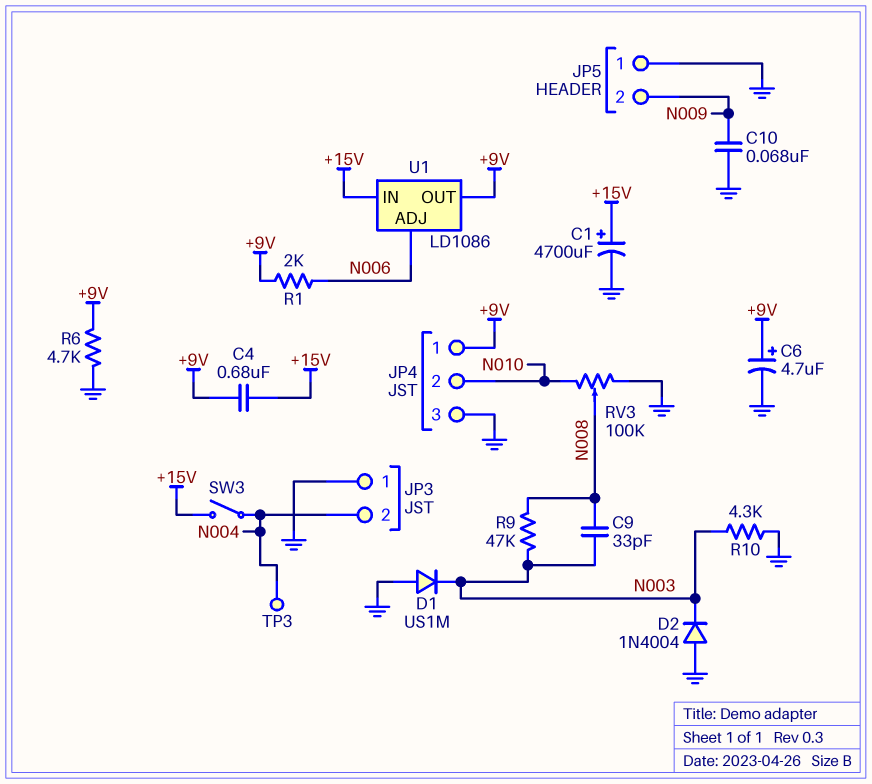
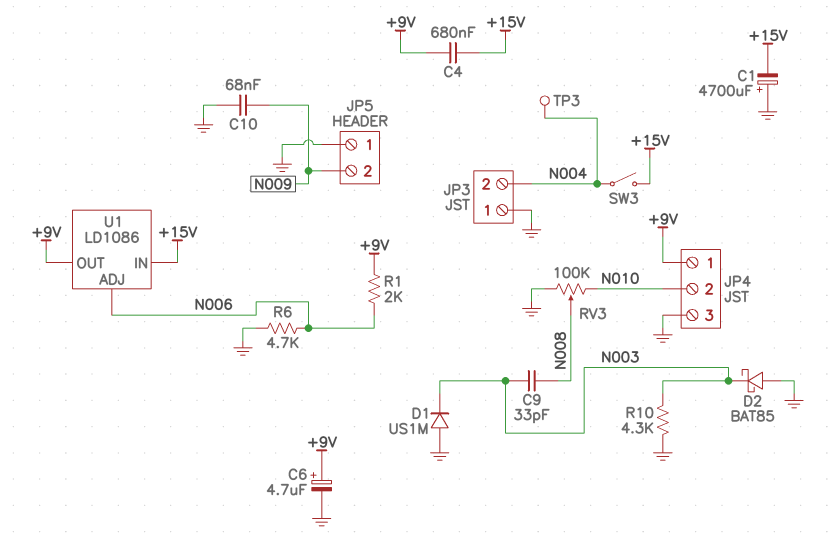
C1: 4700uF (plus +15V, minus GND) -> 4700uF (plus GND, minus +15V)
D2: diode 1N4004 (A GND, K N003) -> schottky BAT85 (A GND, K N003)
R6: 4.7k (+9V, GND) -> 4.7k (GND, N006)
R9: 47k (N003, N008) -> none

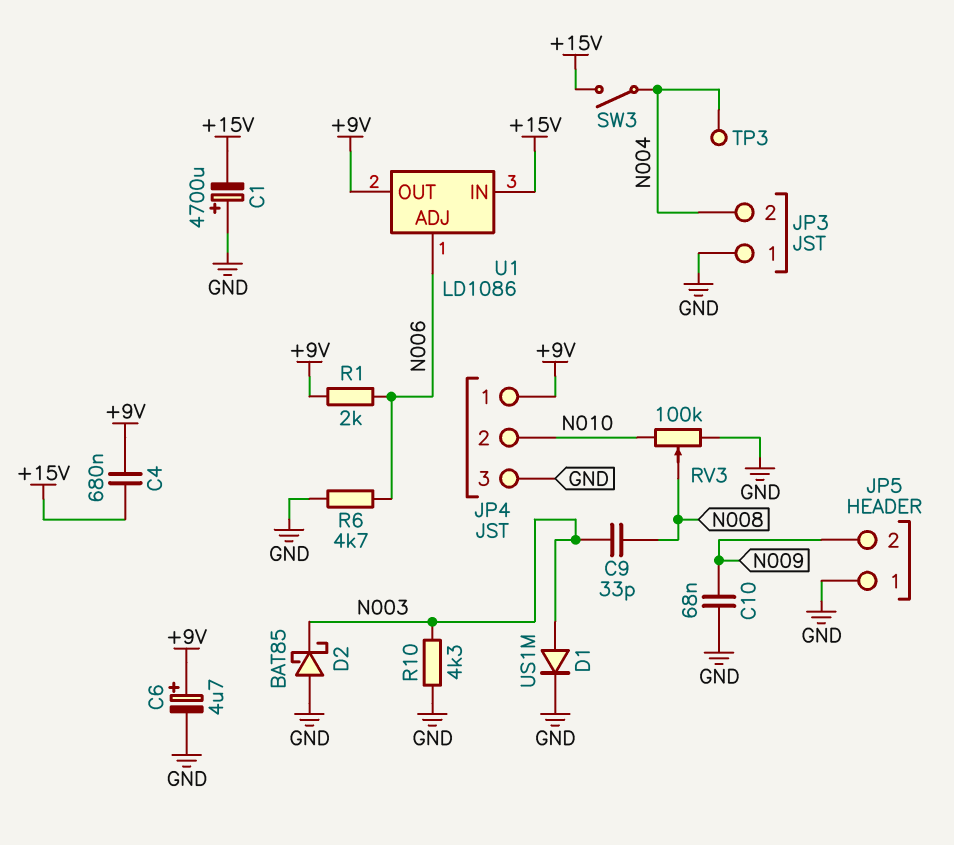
D1: diode US1M (A GND, K N003) -> diode US1M (A N003, K GND)

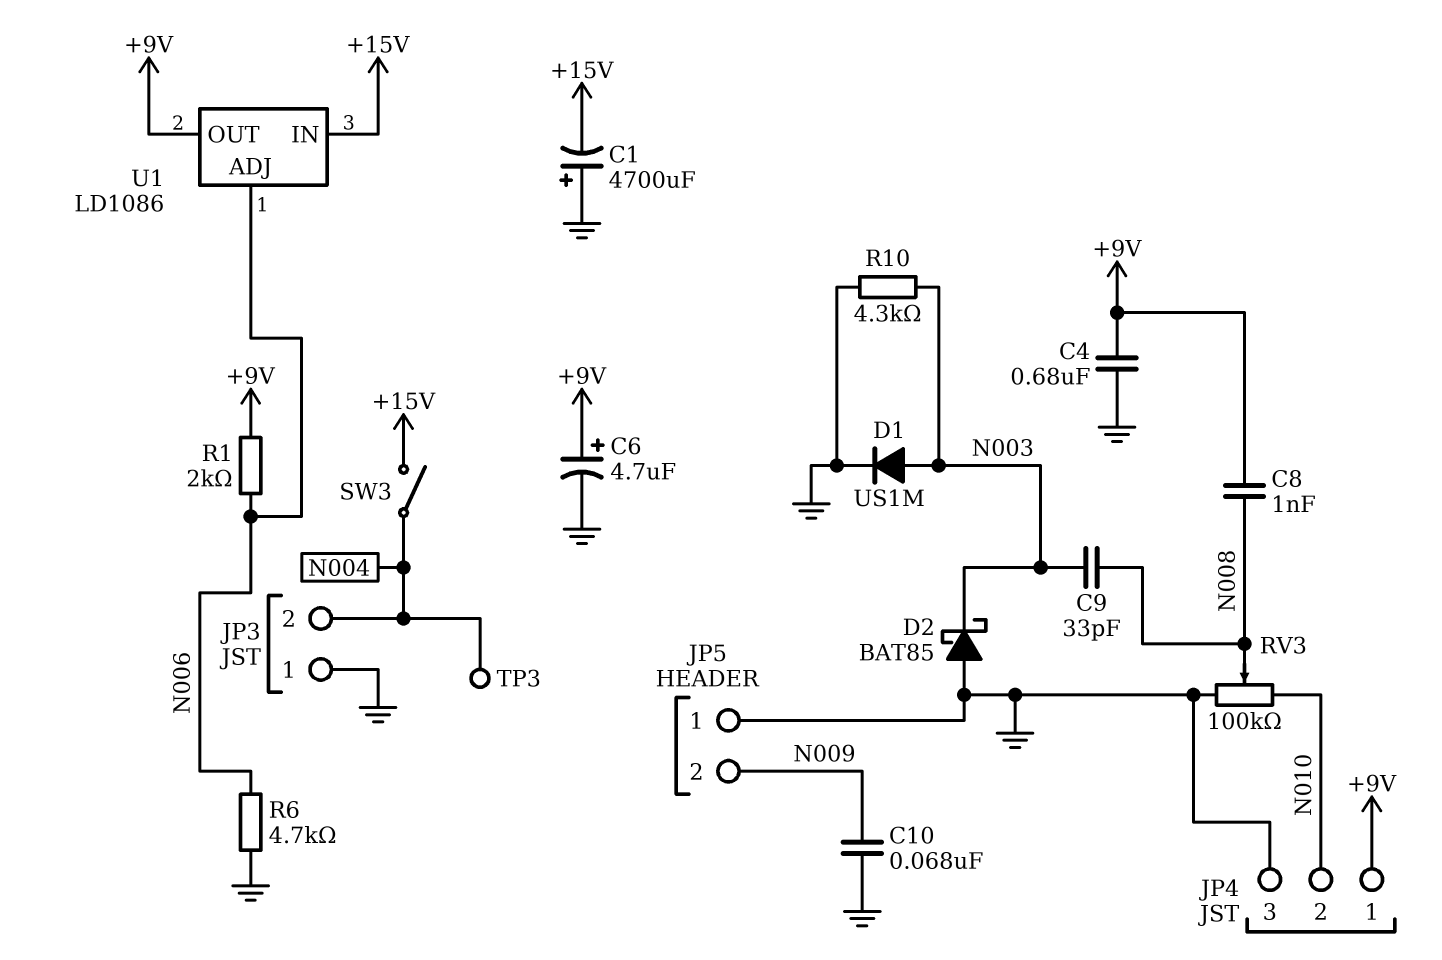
C4: 680nF (+9V, +15V) -> 680nF (+9V, GND)
C8: none -> 1nF (+9V, N008)

